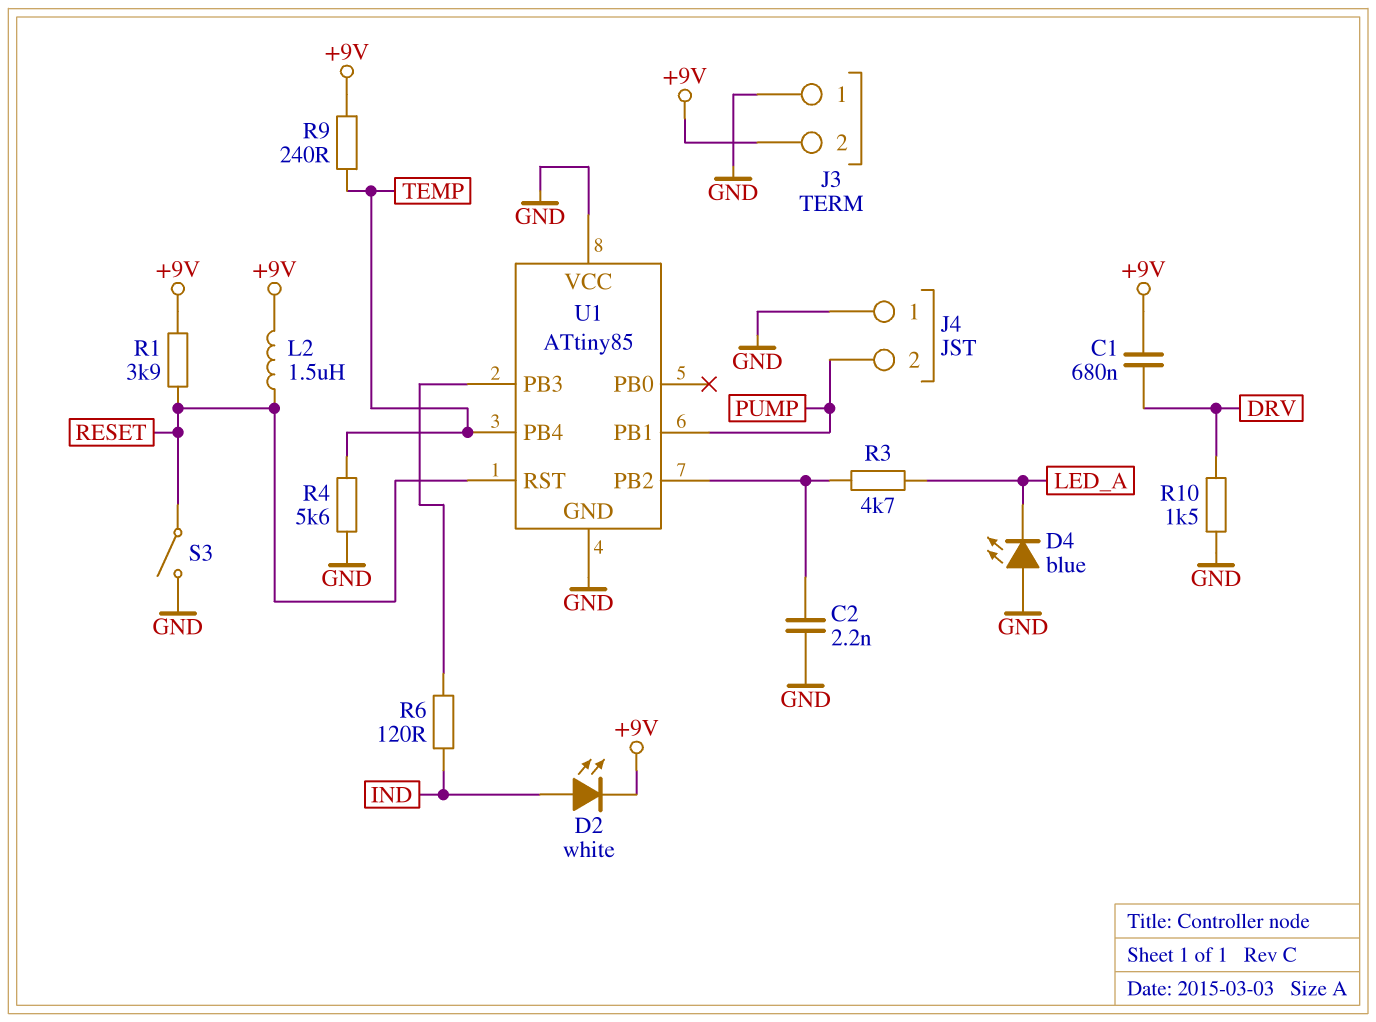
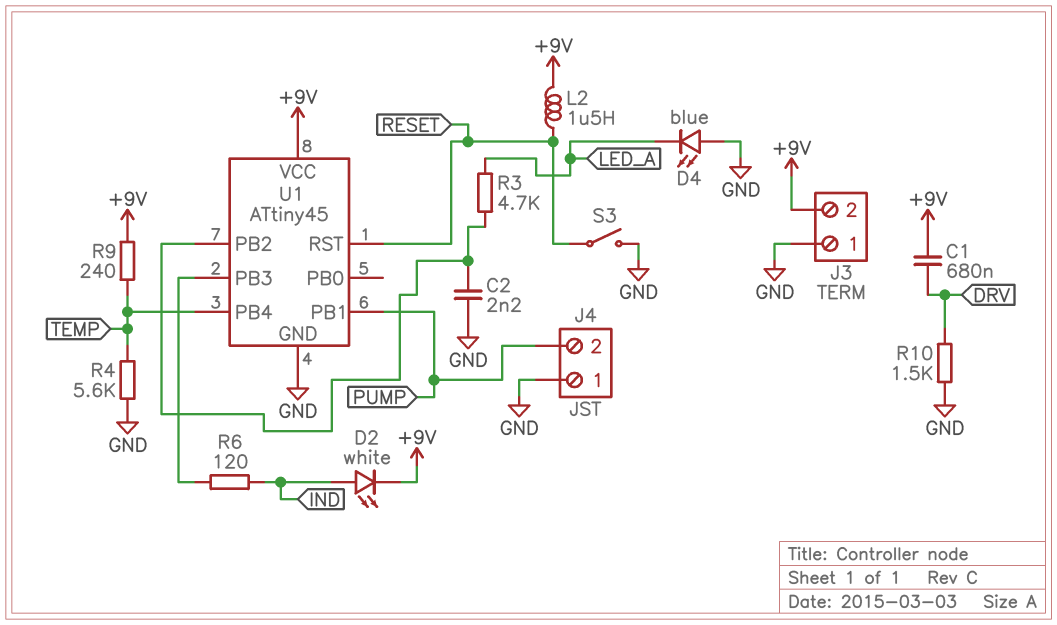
R1: 3.9k (+9V, RESET) -> none
U1: ATtiny85 -> ATtiny45
U1 pin VCC: GND -> +9V

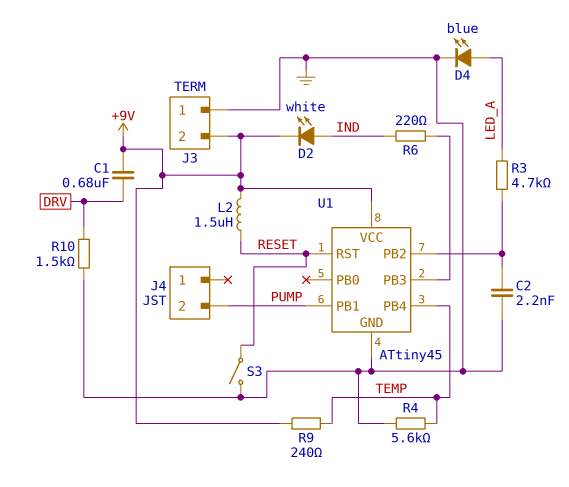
D4: LED blue (A GND, K LED_A) -> LED blue (A LED_A, K GND)
J4 pin 1: GND -> none
R6: 120 (IND, U1/PB3) -> 220 (IND, U1/PB3)

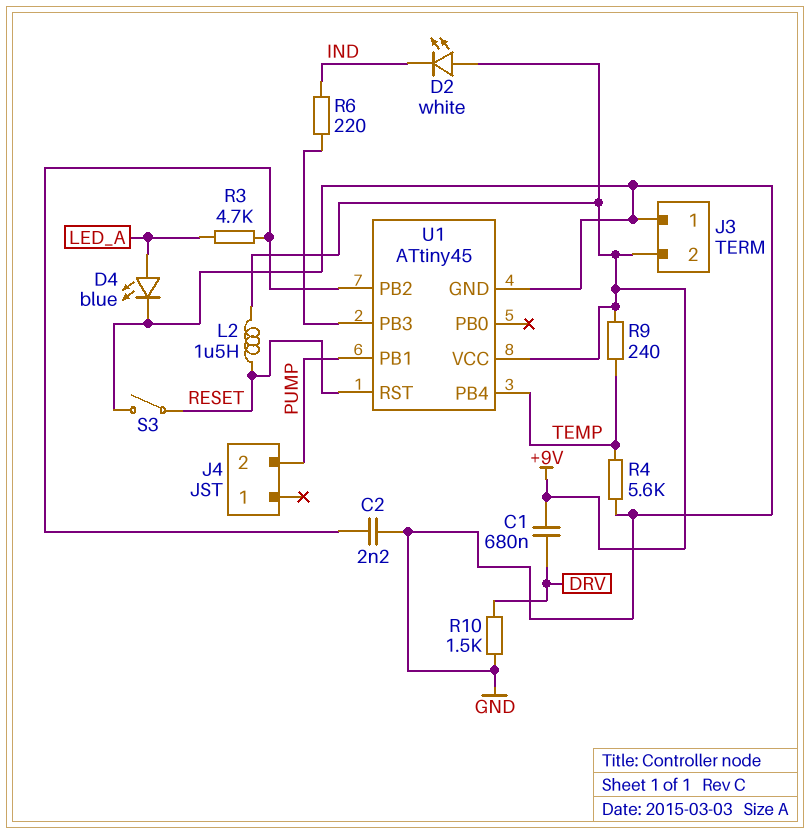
D2: LED white (A IND, K +9V) -> LED white (A +9V, K IND)

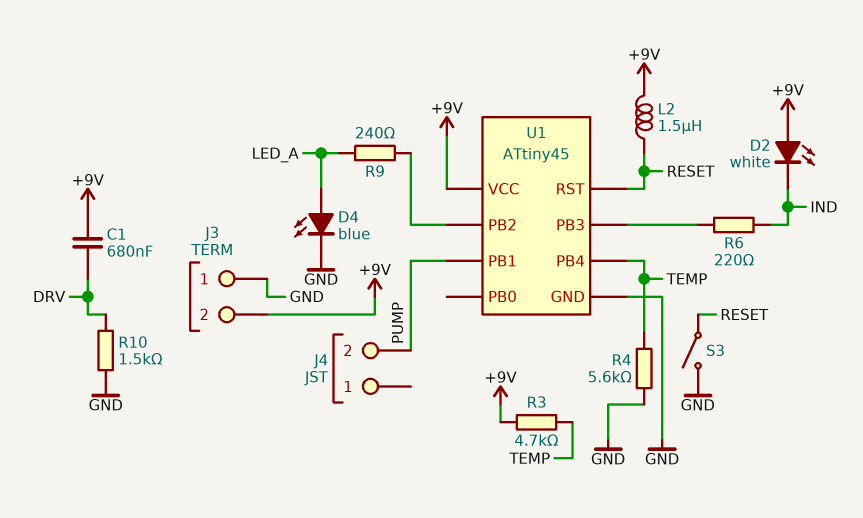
C2: 2.2nF (GND, U1/PB2) -> none
R3: 4.7k (LED_A, U1/PB2) -> 4.7k (+9V, TEMP)
R9: 240 (+9V, TEMP) -> 240 (LED_A, U1/PB2)

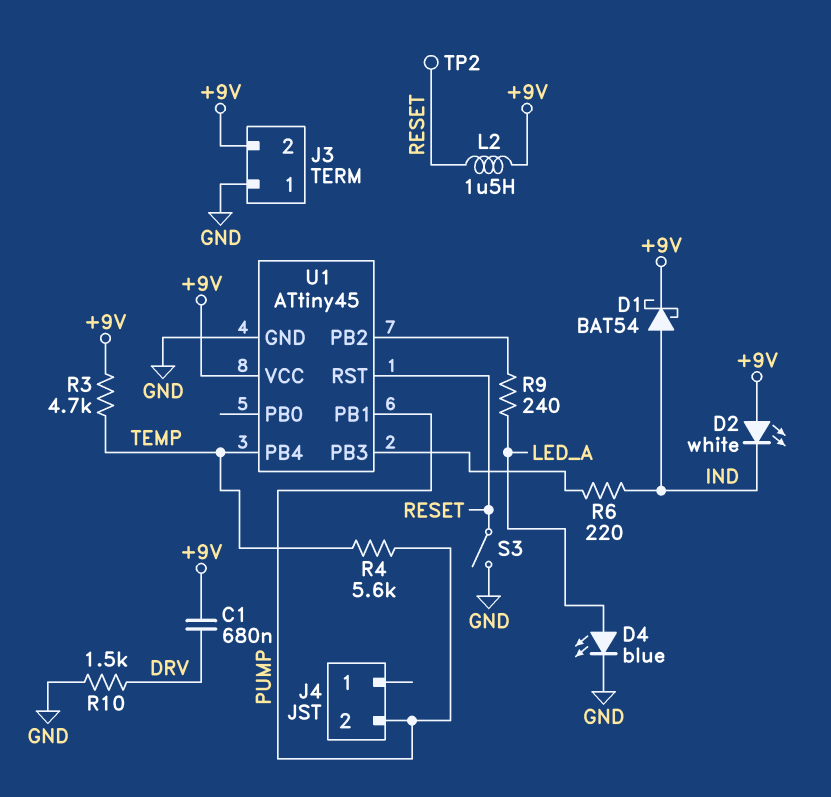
D1: none -> schottky BAT54 (A IND, K +9V)
R4: 5.6k (GND, TEMP) -> 5.6k (PUMP, TEMP)
TP2: none -> test point (RESET)

